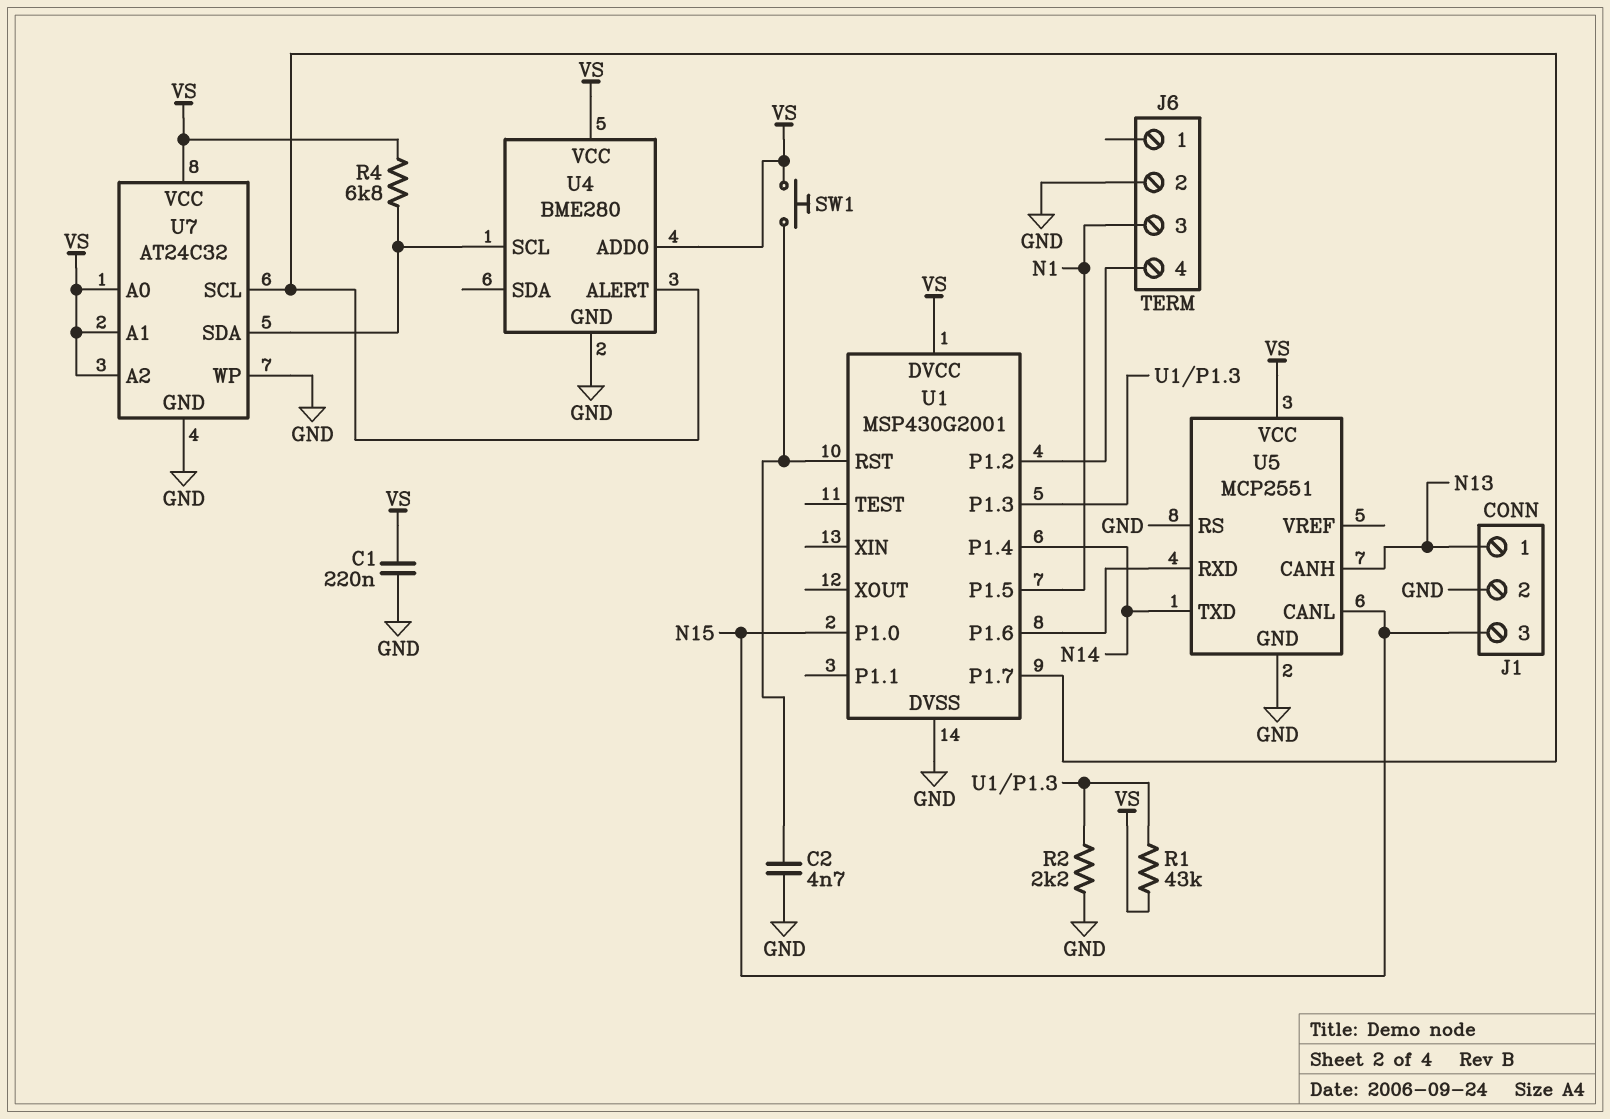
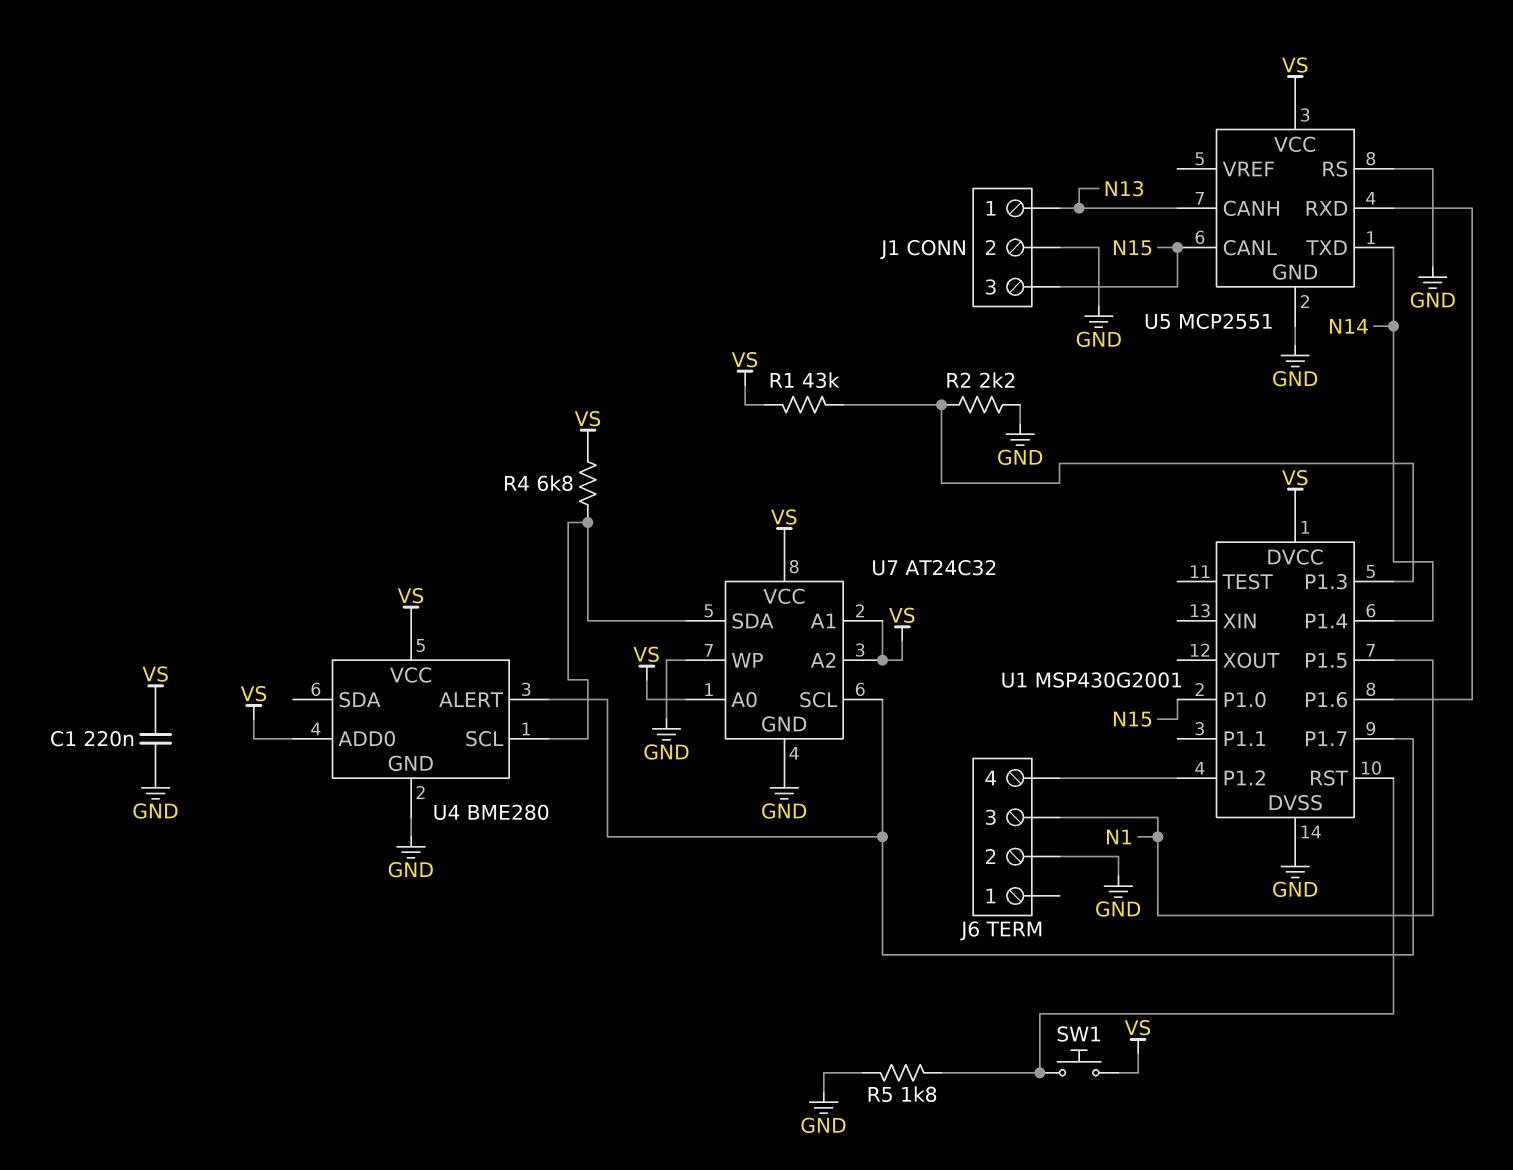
C2: 4.7nF (GND, U1/RST) -> none
R5: none -> 1.8k (GND, U1/RST)

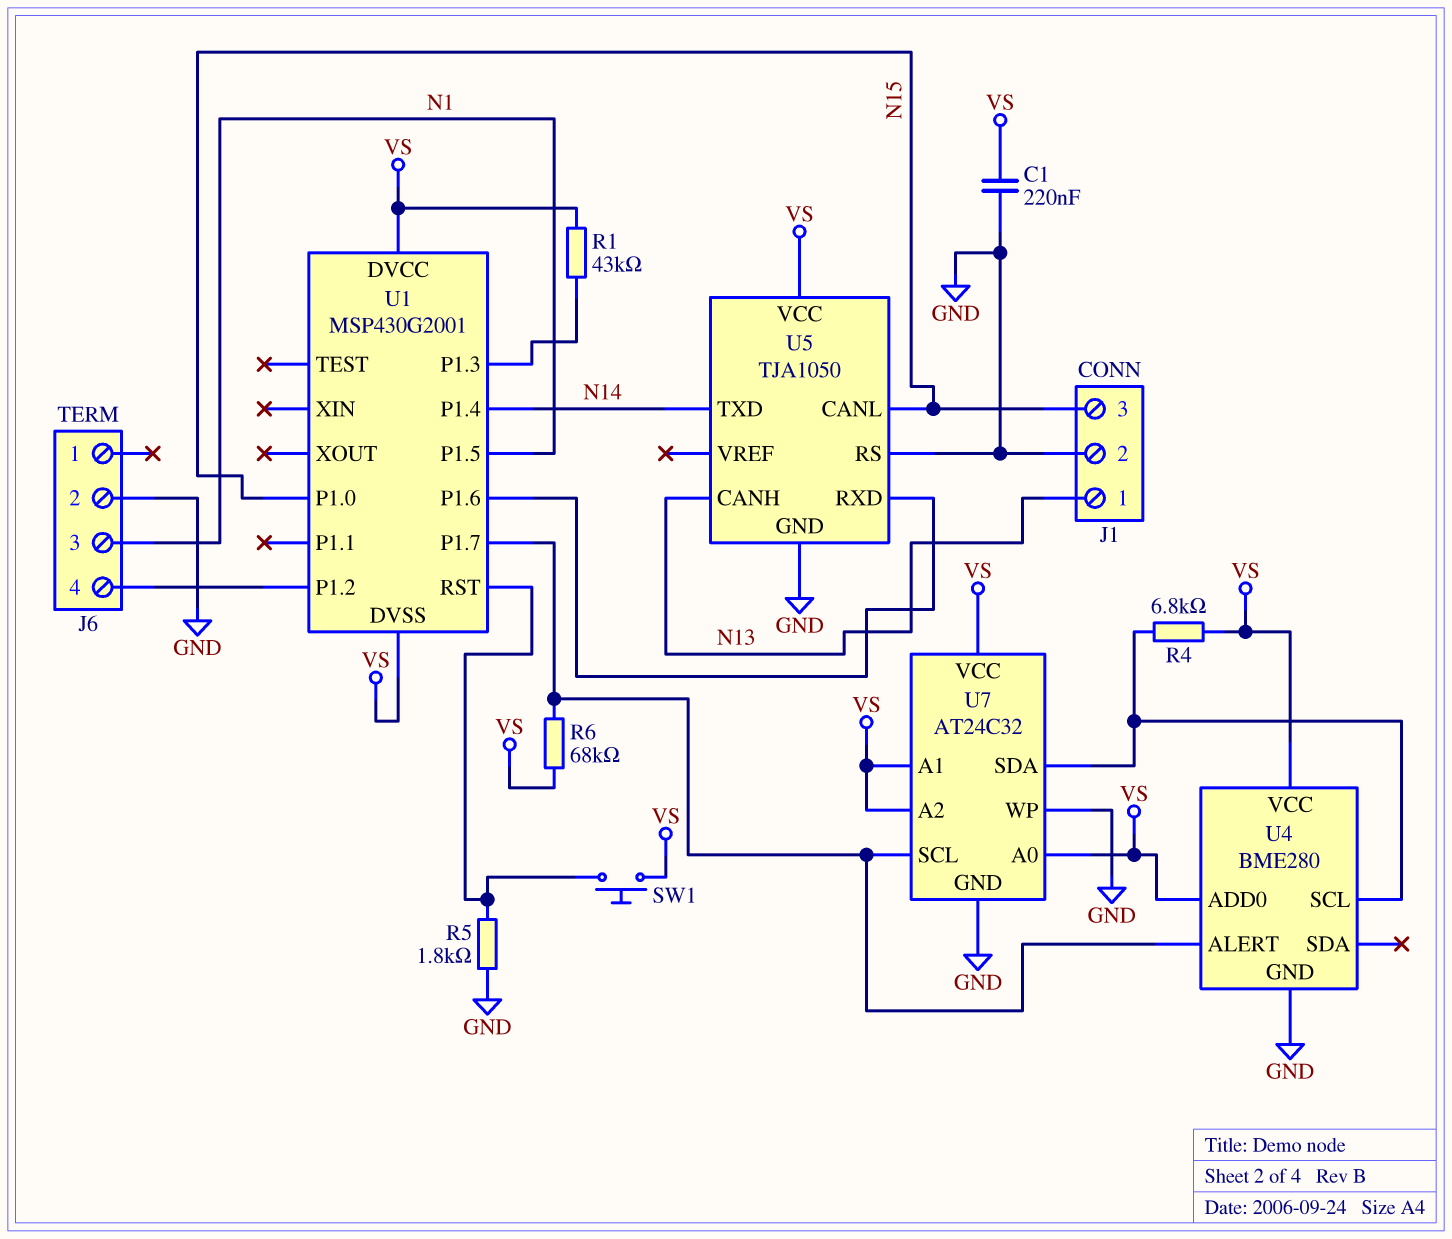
R2: 2.2k (GND, U1/P1.3) -> none
R6: none -> 68k (U1/P1.7, VS)
U1 pin DVSS: GND -> VS
U5: MCP2551 -> TJA1050

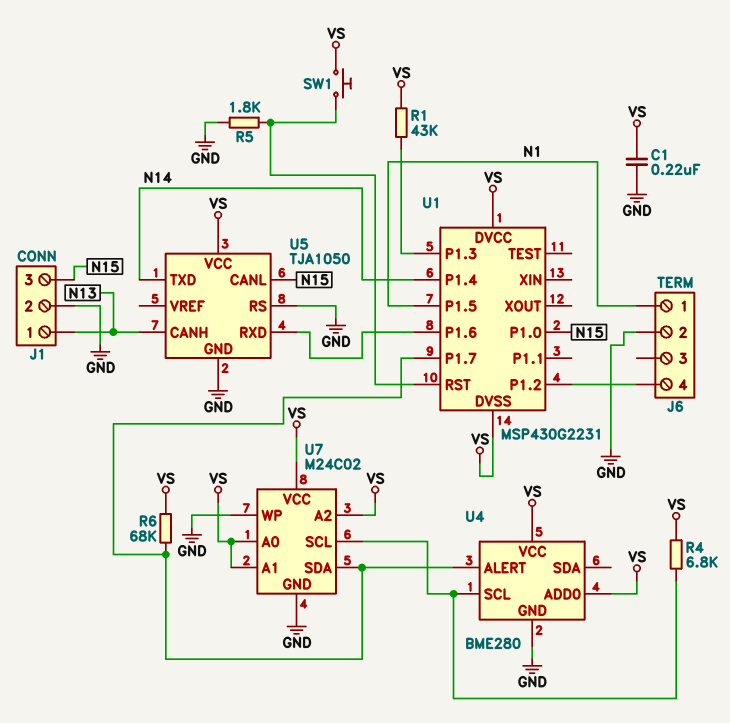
J6 pin 1: none -> N1
J6 pin 3: N1 -> none
U1: MSP430G2001 -> MSP430G2231
U7: AT24C32 -> M24C02
U7 pin SCL: U1/P1.7 -> U4/SCL
U7 pin SDA: U4/SCL -> U1/P1.7

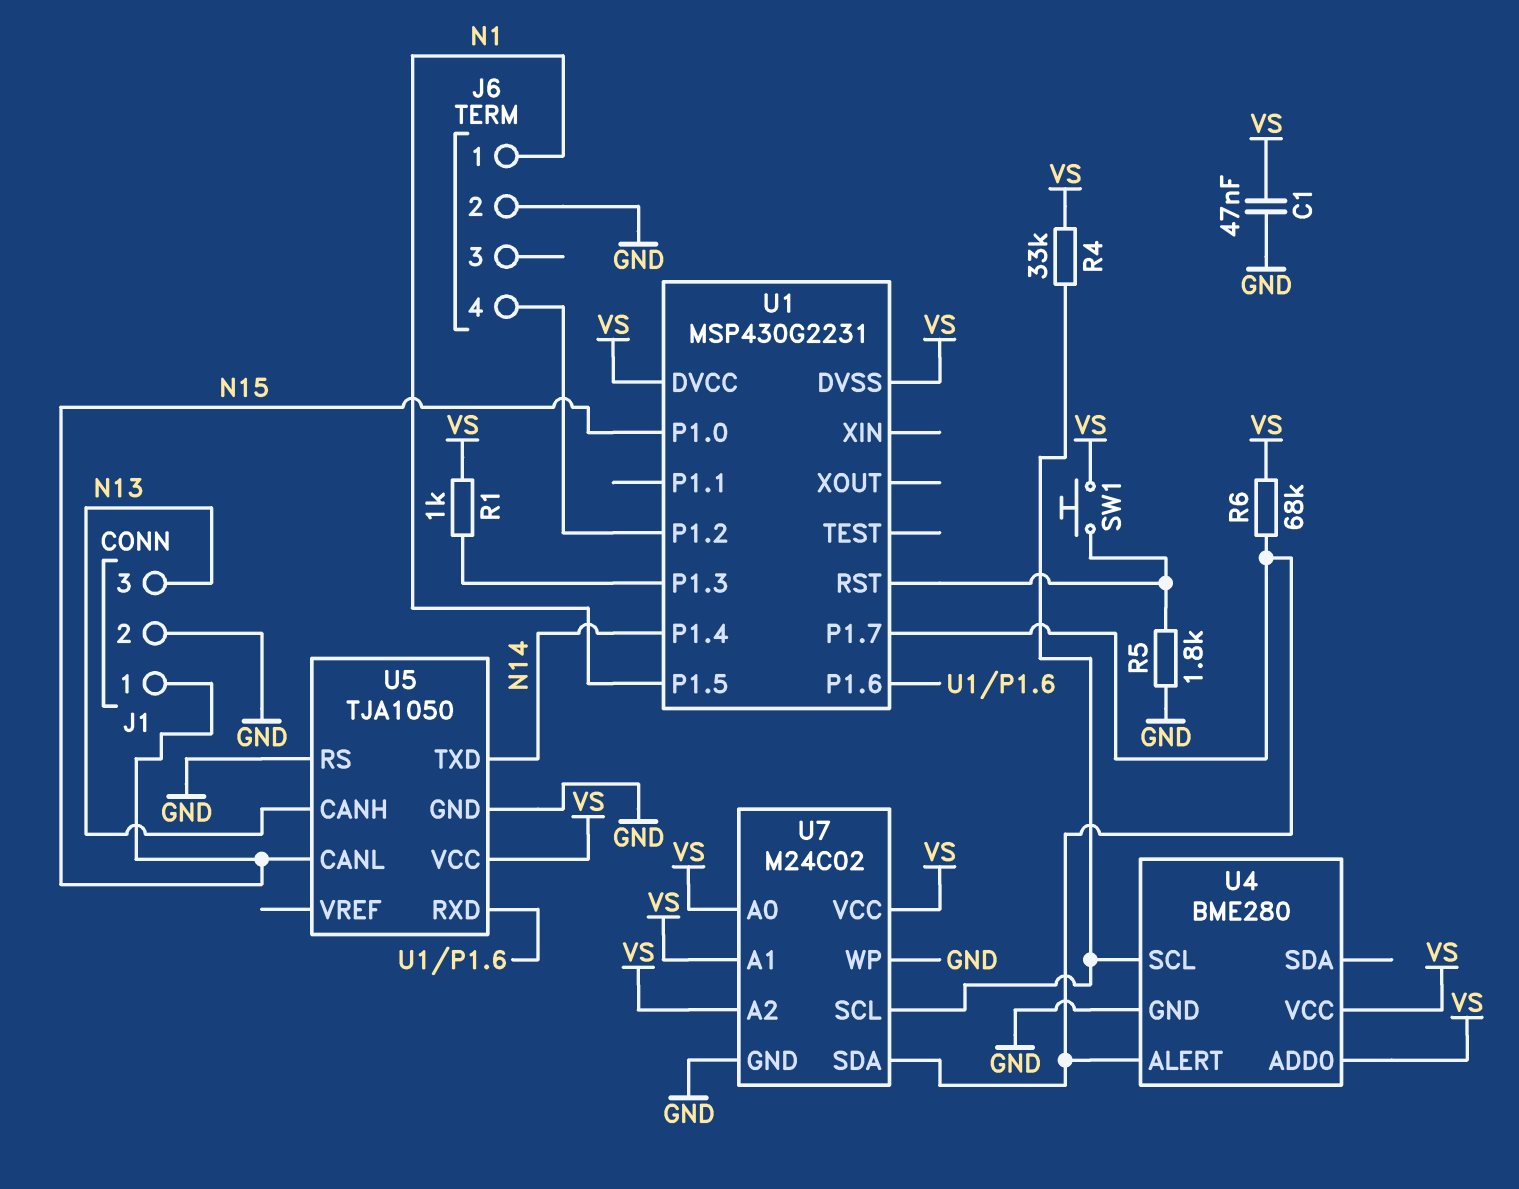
C1: 220nF (GND, VS) -> 47nF (GND, VS)
J1 pin 1: N13 -> N15
J1 pin 3: N15 -> N13
R1: 43k (U1/P1.3, VS) -> 1k (U1/P1.3, VS)
R4: 6.8k (U4/SCL, VS) -> 33k (U4/SCL, VS)

